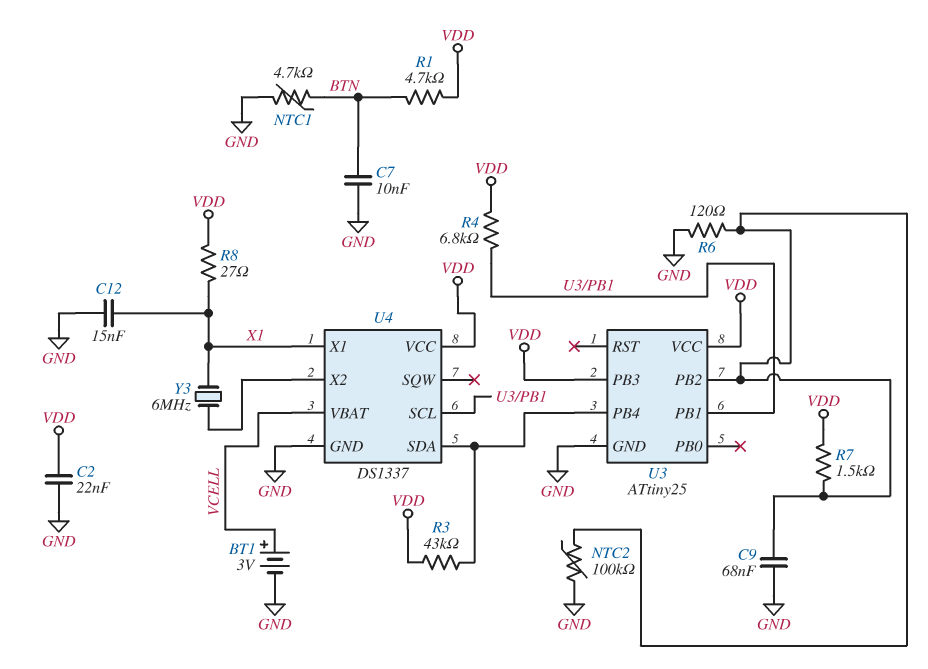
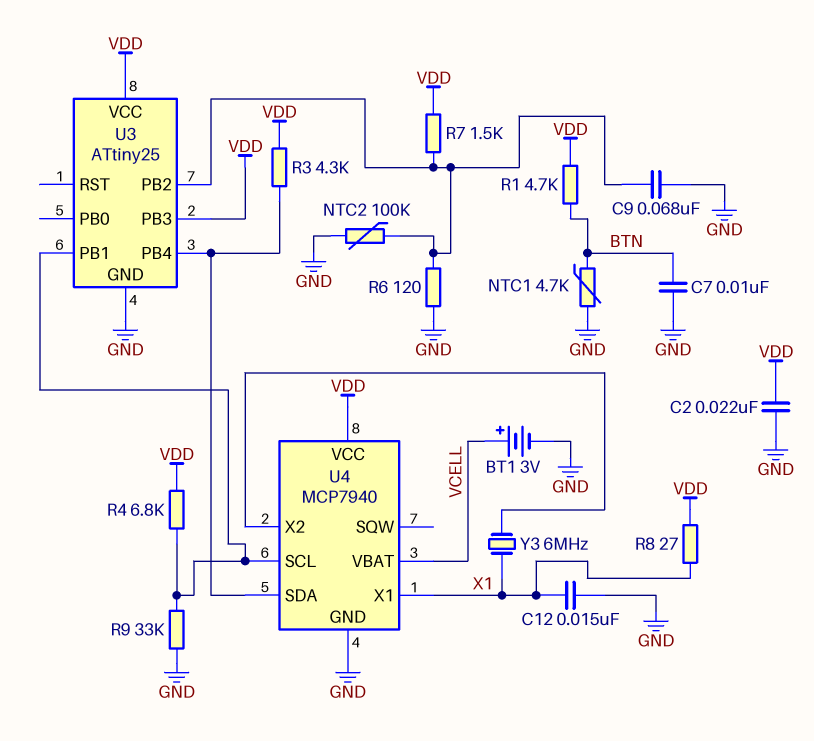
R3: 43k (U3/PB4, VDD) -> 4.3k (U3/PB4, VDD)
R9: none -> 33k (GND, U3/PB1)
U4: DS1337 -> MCP7940

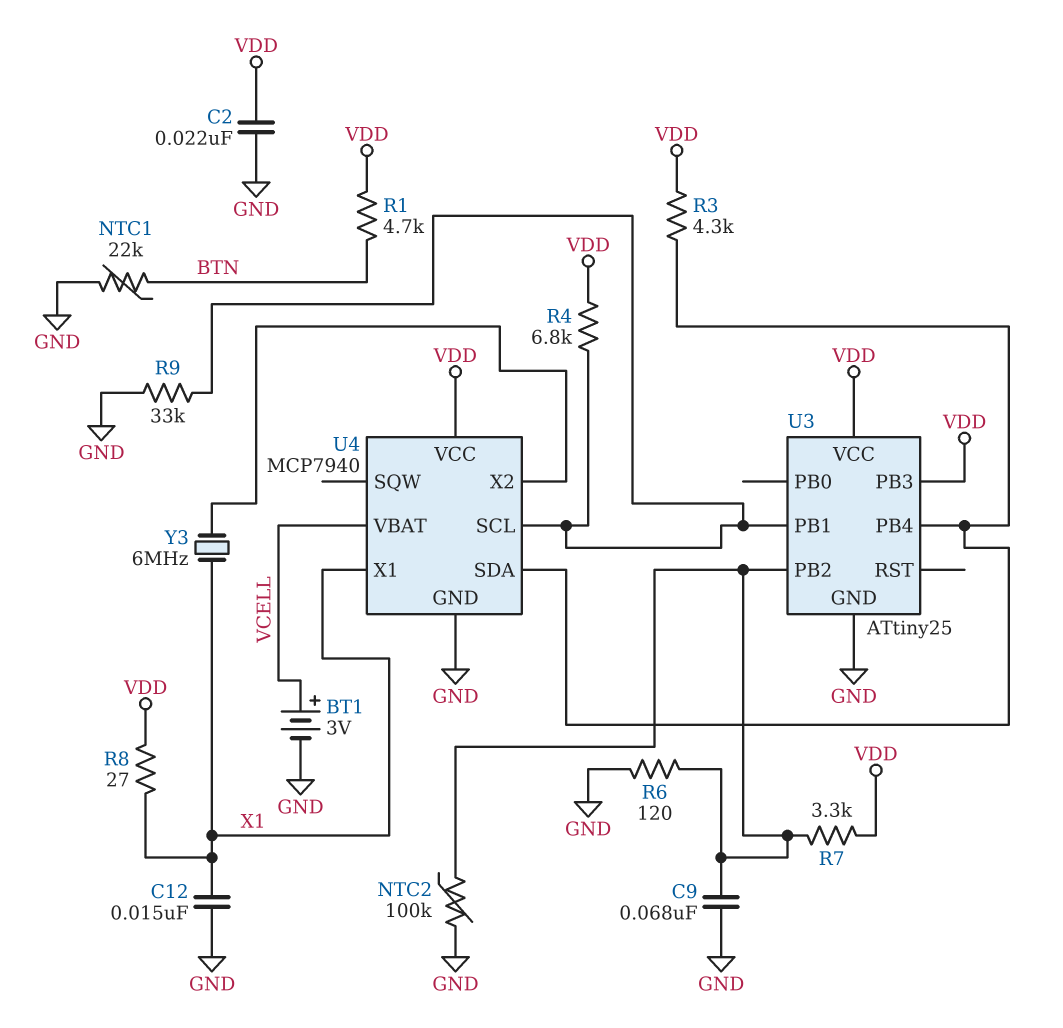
C7: 10nF (BTN, GND) -> none
NTC1: 4.7k (BTN, GND) -> 22k (BTN, GND)
R7: 1.5k (U3/PB2, VDD) -> 3.3k (U3/PB2, VDD)

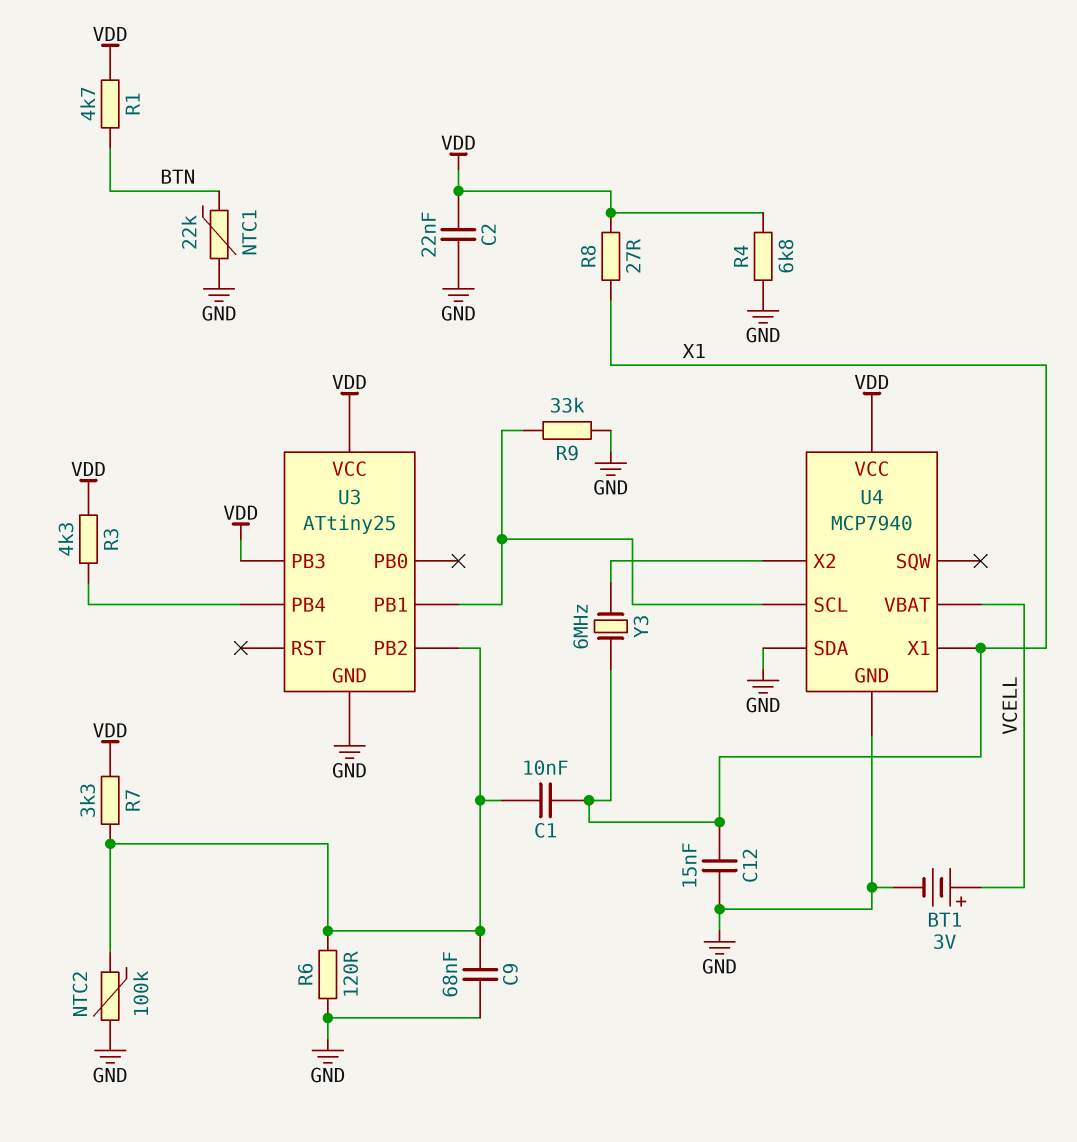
C1: none -> 10nF (U3/PB2, X1)
R4: 6.8k (U3/PB1, VDD) -> 6.8k (GND, VDD)
U4 pin SDA: U3/PB4 -> GND

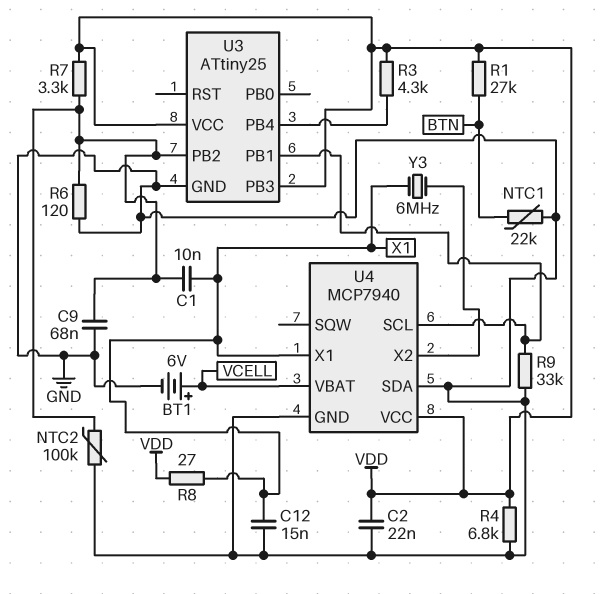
BT1: 3V (plus VCELL, minus GND) -> 6V (plus VCELL, minus GND)
R1: 4.7k (BTN, VDD) -> 27k (BTN, VDD)

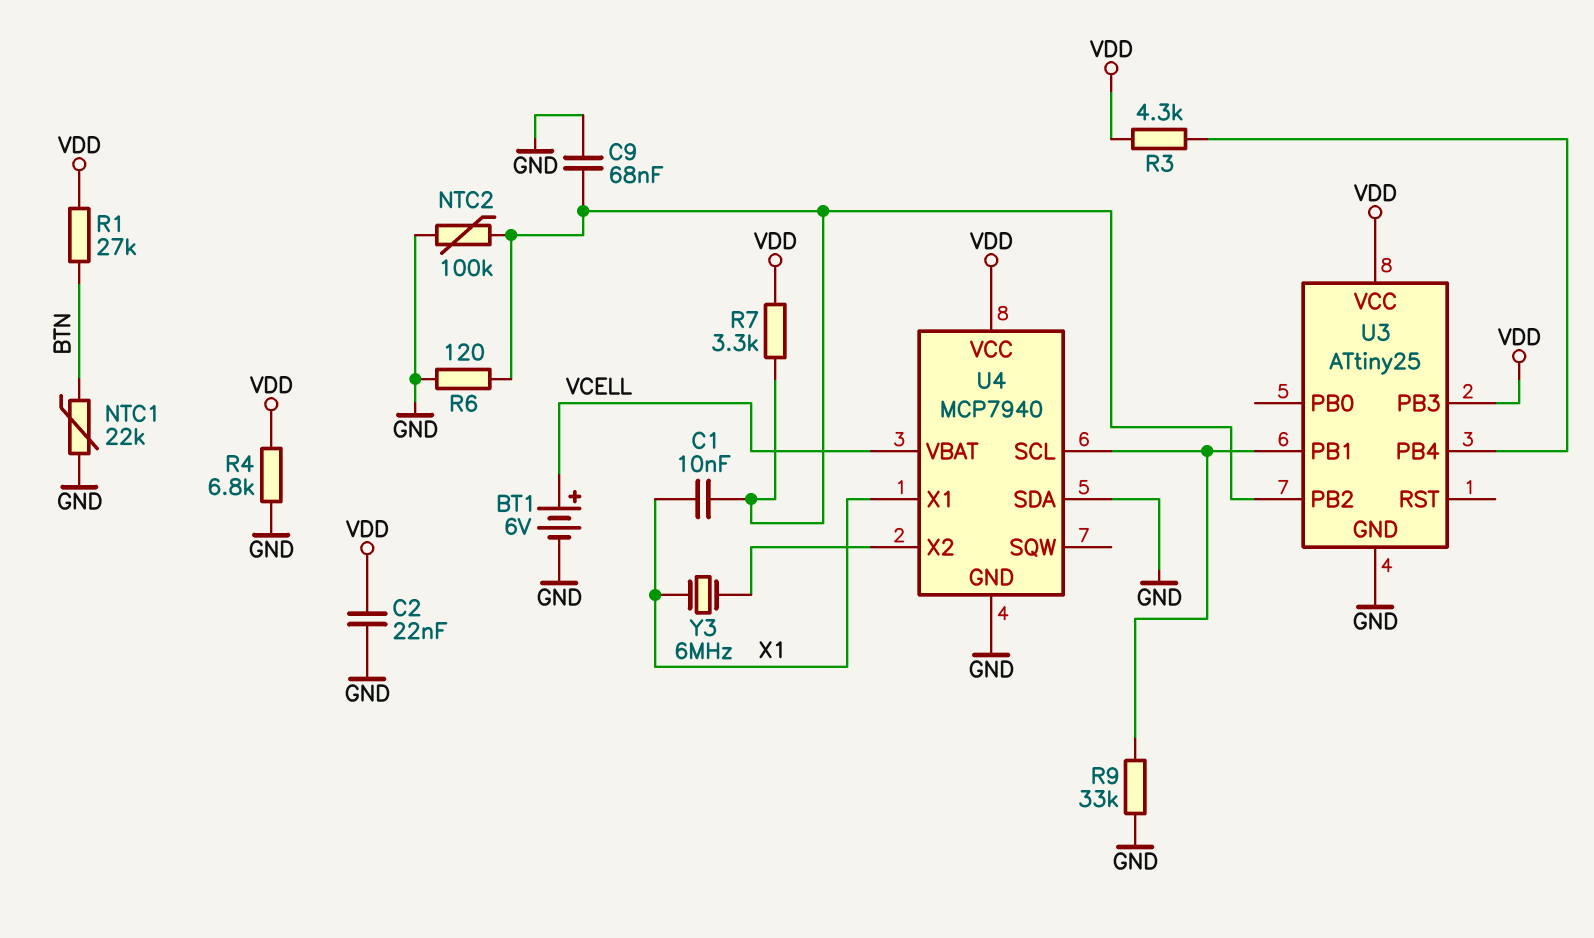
C12: 15nF (GND, X1) -> none
R8: 27 (VDD, X1) -> none

